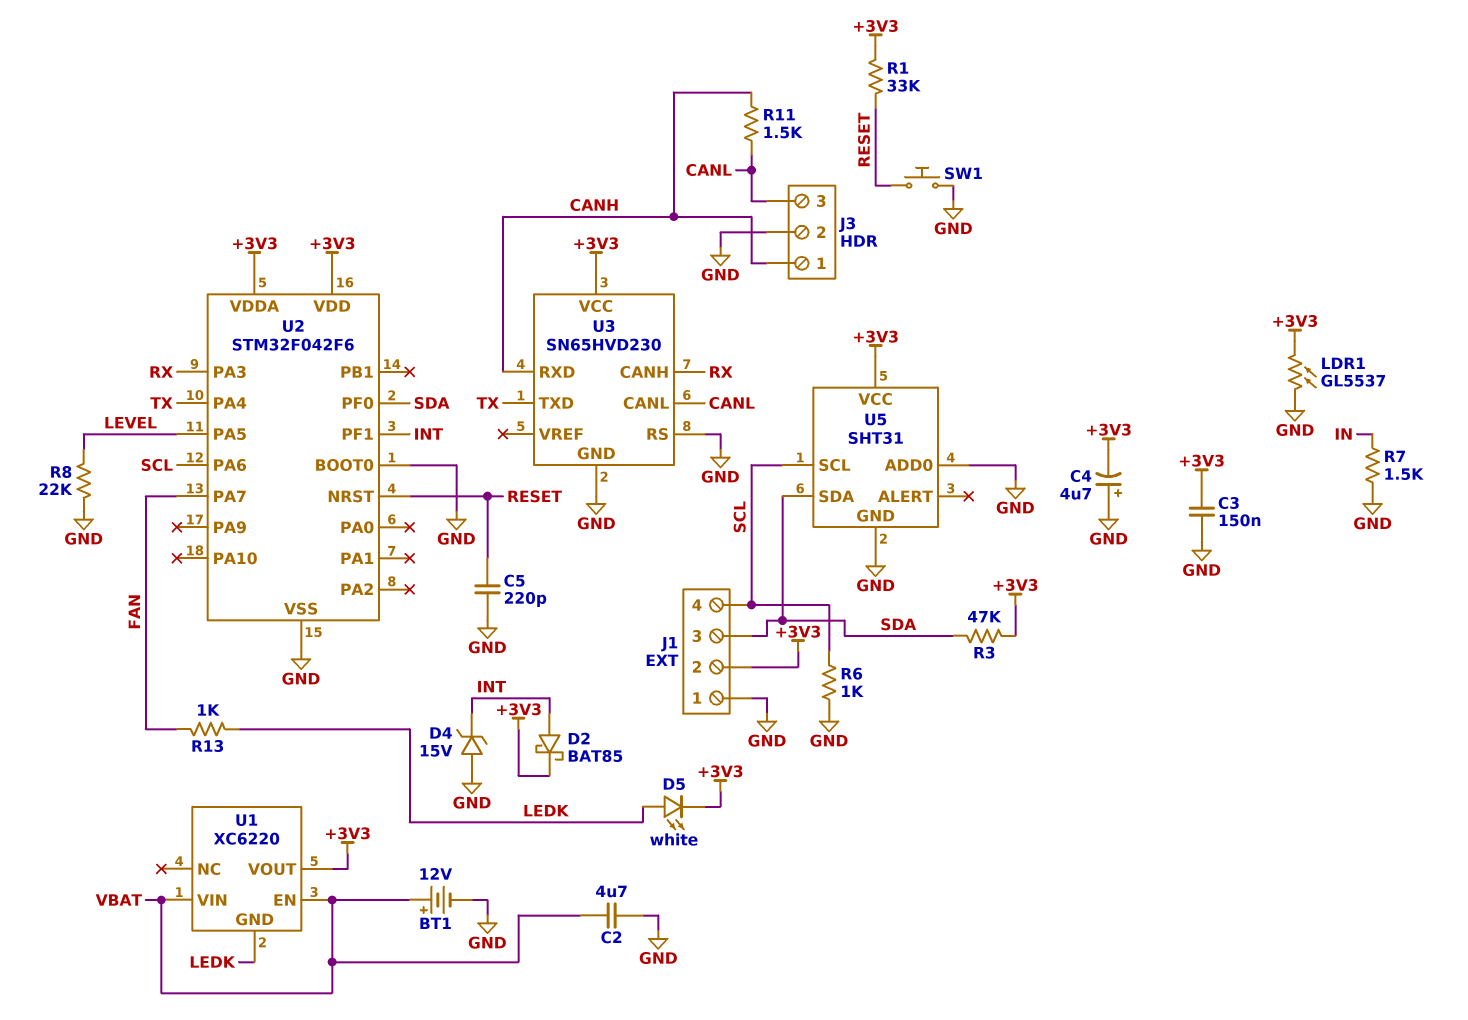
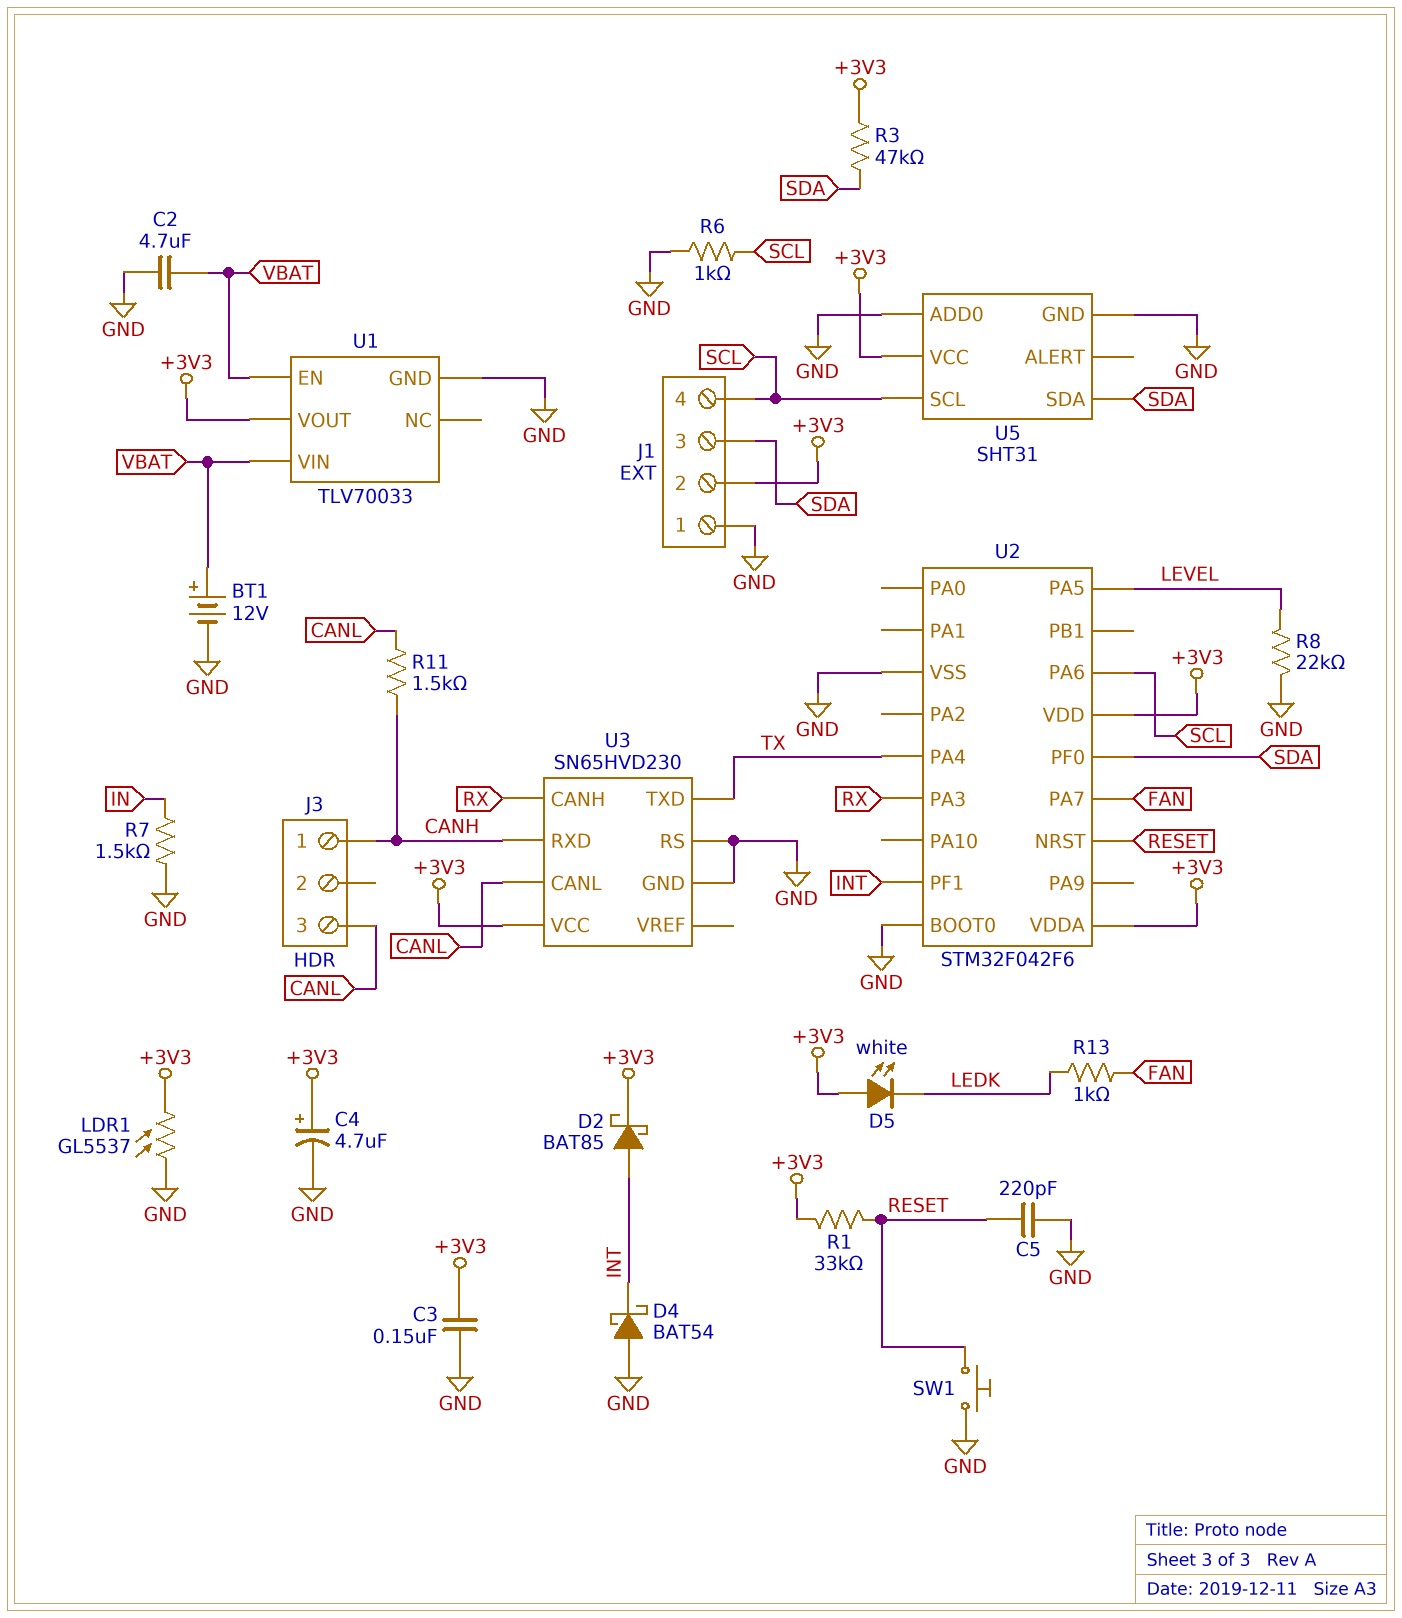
C4: 4.7uF (plus GND, minus +3V3) -> 4.7uF (plus +3V3, minus GND)
D4: zener 15V (A GND, K INT) -> schottky BAT54 (A GND, K INT)
D5: LED white (A LEDK, K +3V3) -> LED white (A +3V3, K LEDK)
J3 pin 2: GND -> none
U1: XC6220 -> TLV70033
U1 pin GND: LEDK -> GND

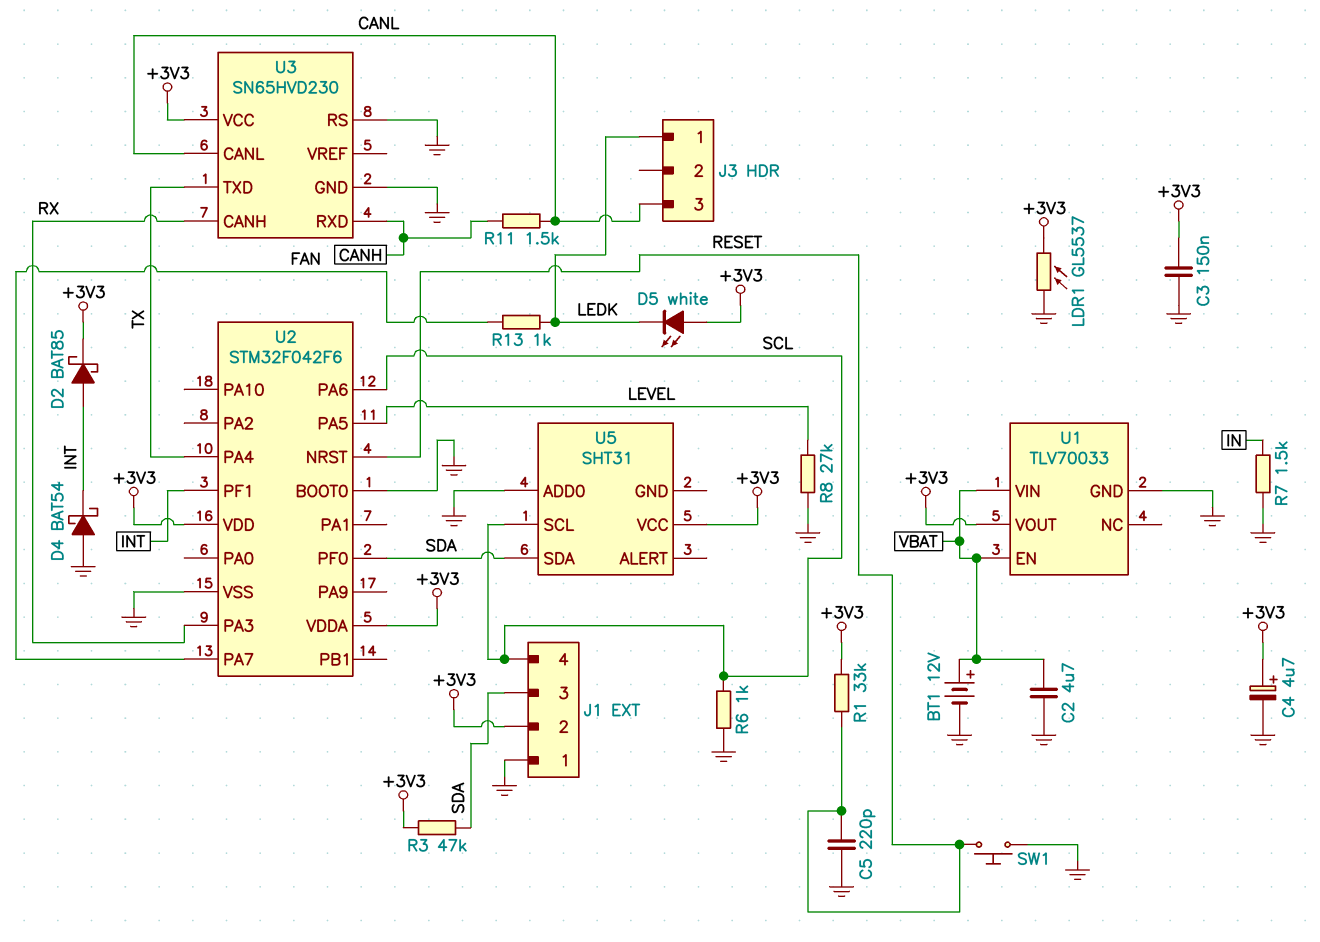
J3 pin 1: CANH -> LEDK
R8: 22k (GND, LEVEL) -> 27k (GND, LEVEL)
U5 pin GND: GND -> none

